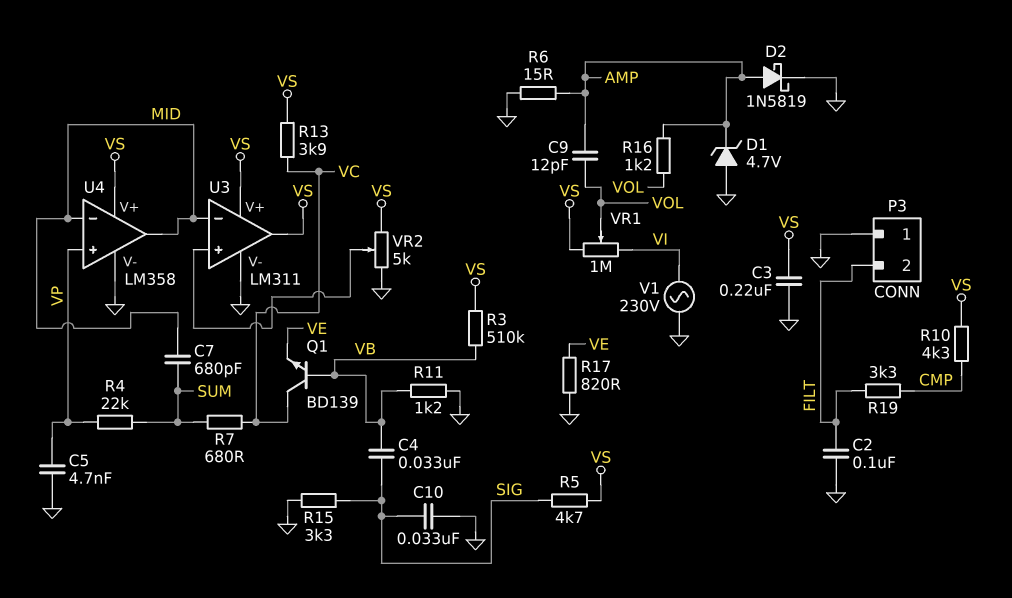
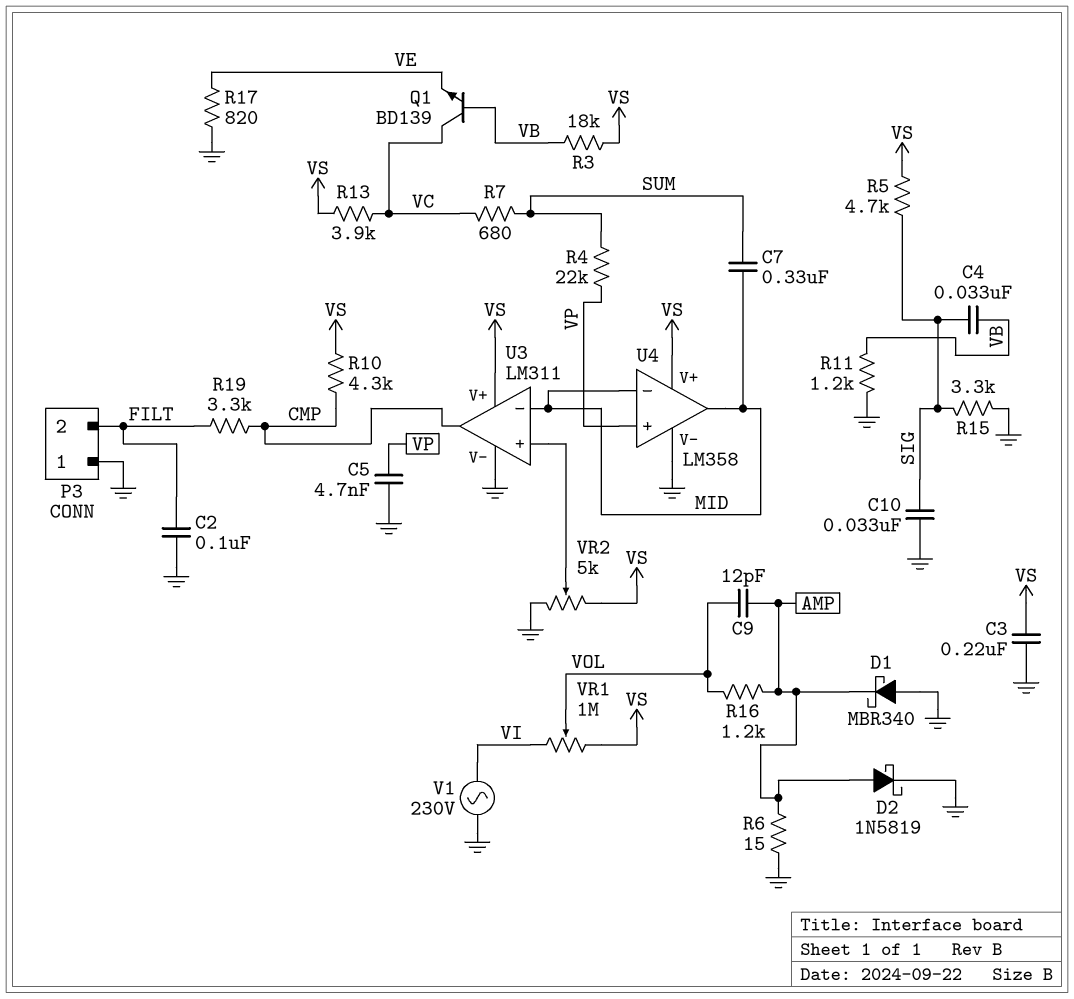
C7: 680pF (MID, SUM) -> 330nF (MID, SUM)
D1: zener 4.7V (A GND, K AMP) -> schottky MBR340 (A GND, K AMP)
R3: 510k (VB, VS) -> 18k (VB, VS)
U3 pin out: VS -> CMP

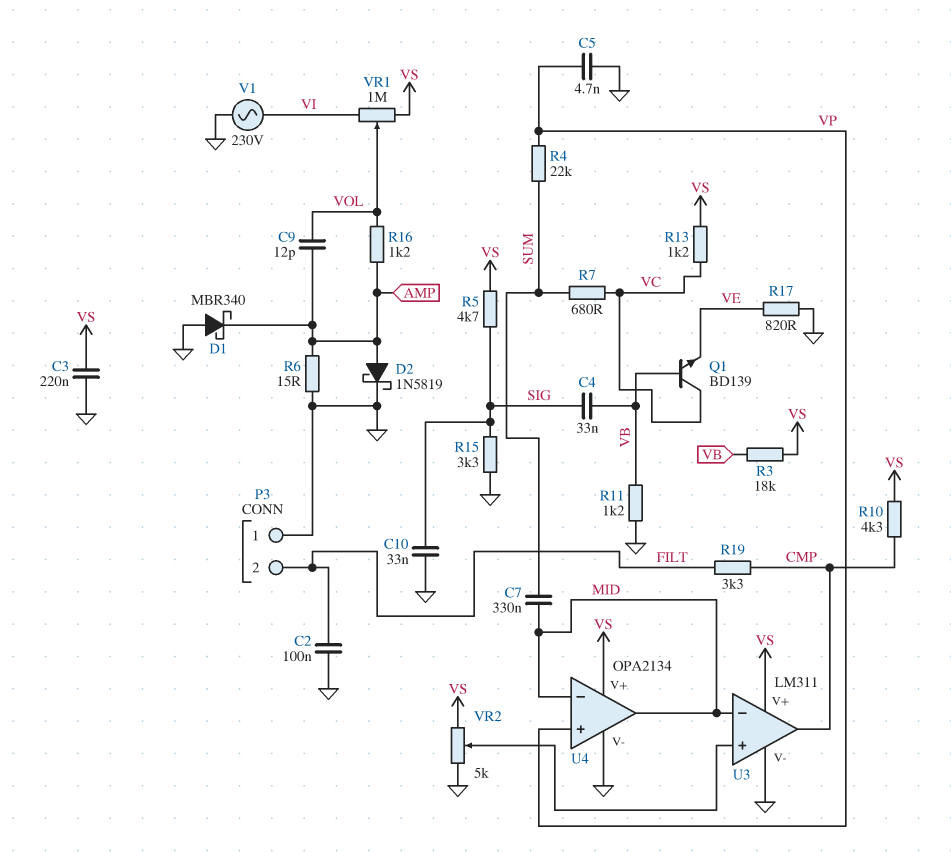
R13: 3.9k (VC, VS) -> 1.2k (VC, VS)
U4: LM358 -> OPA2134

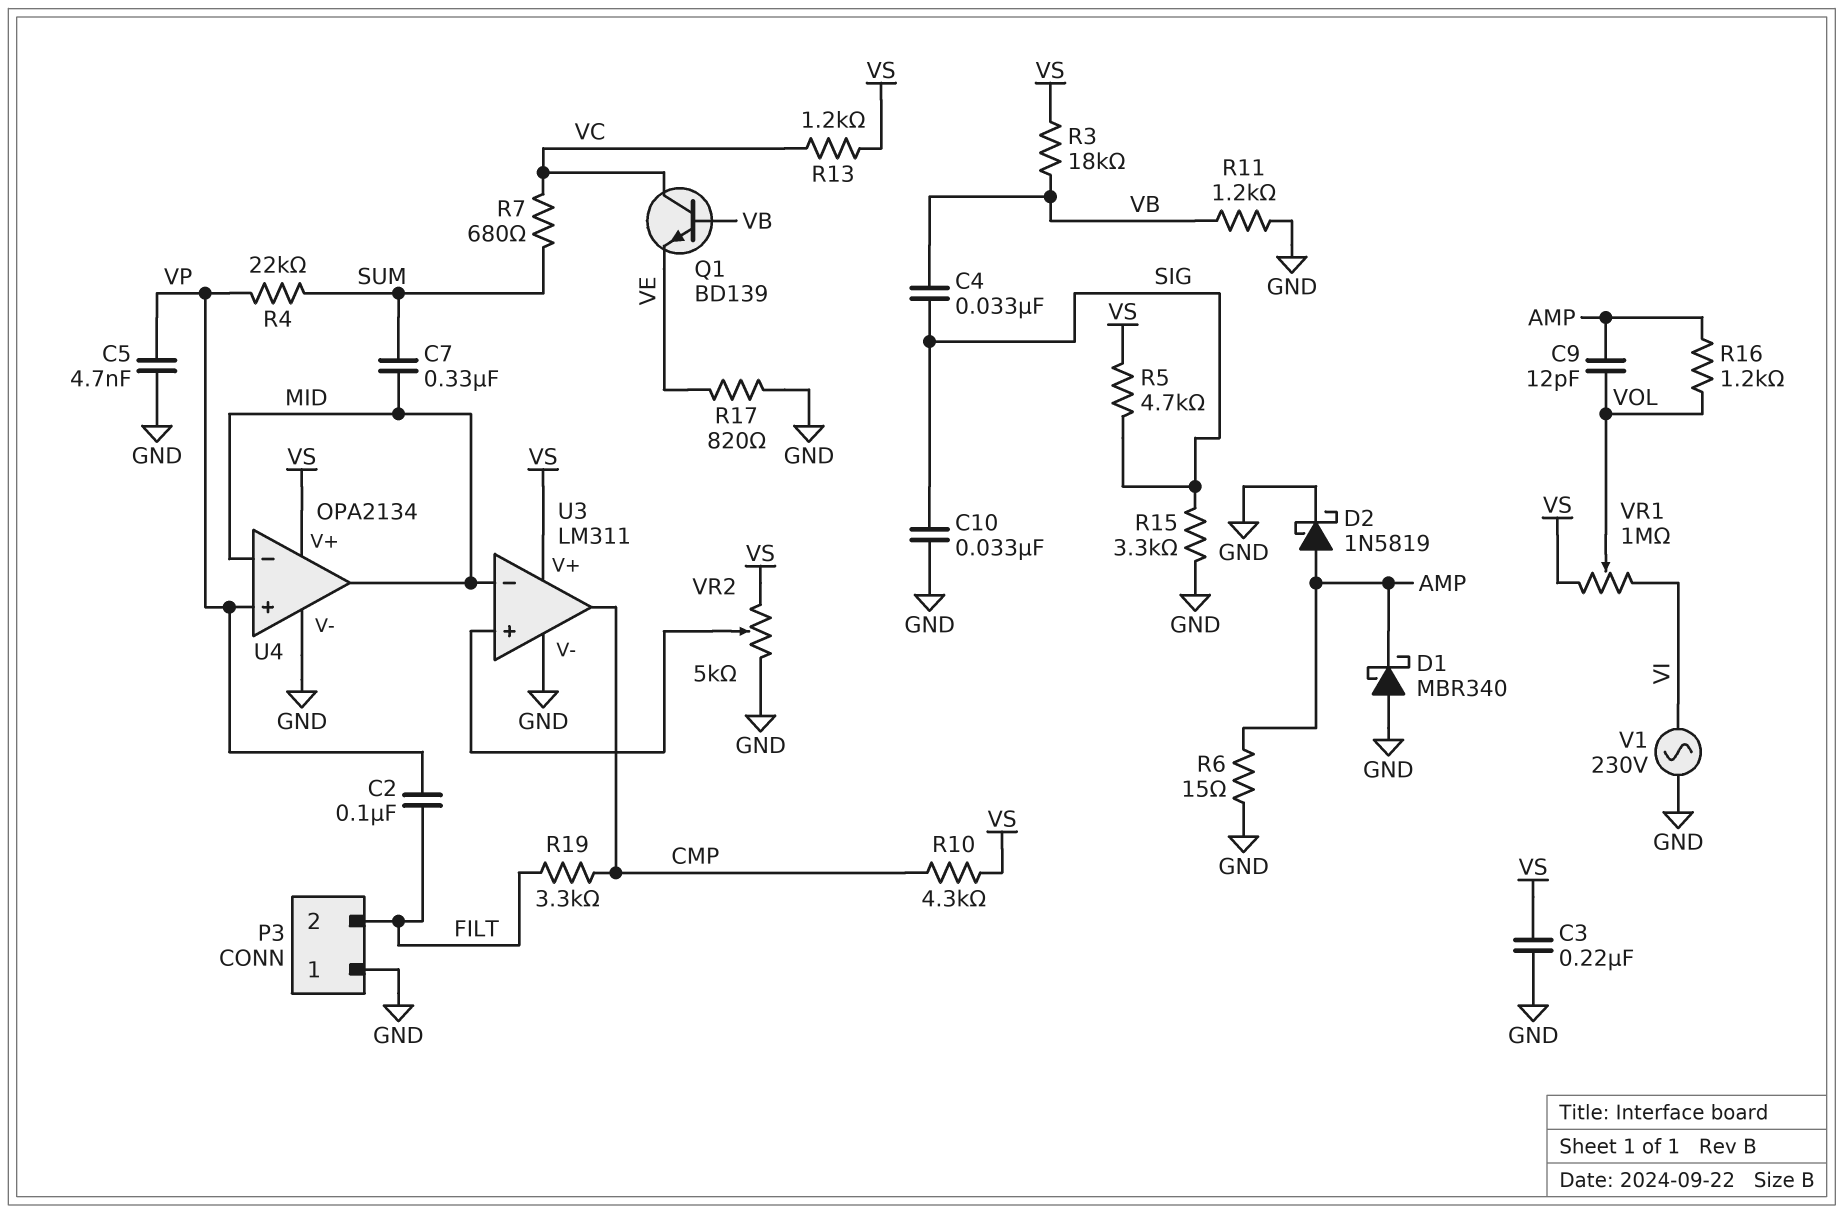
C2: 100nF (FILT, GND) -> 100nF (FILT, VP)

